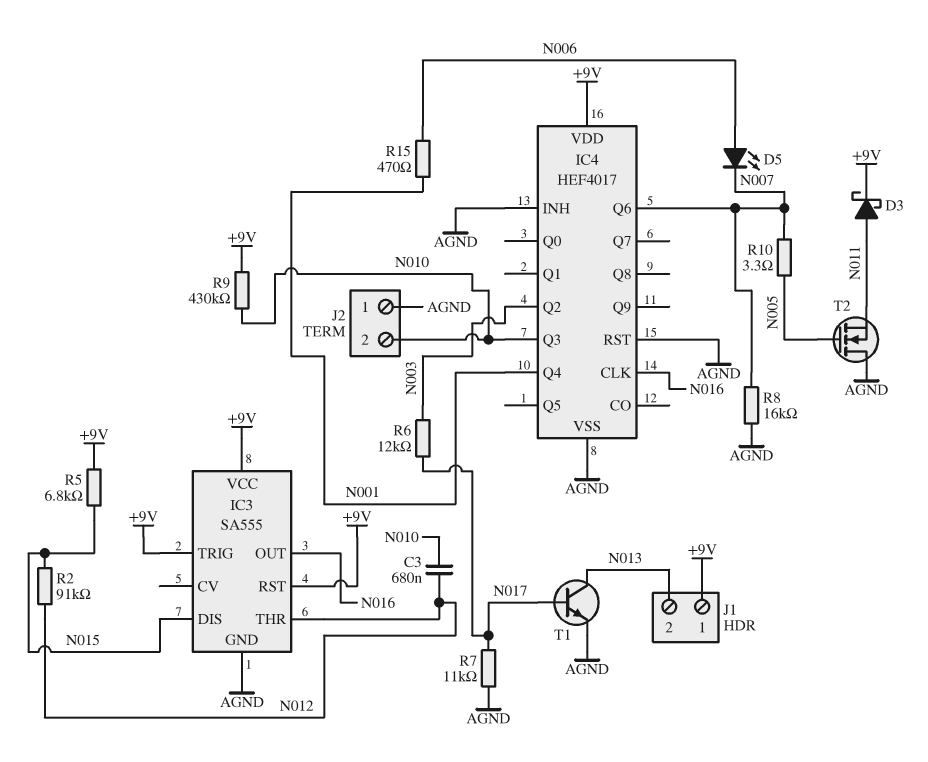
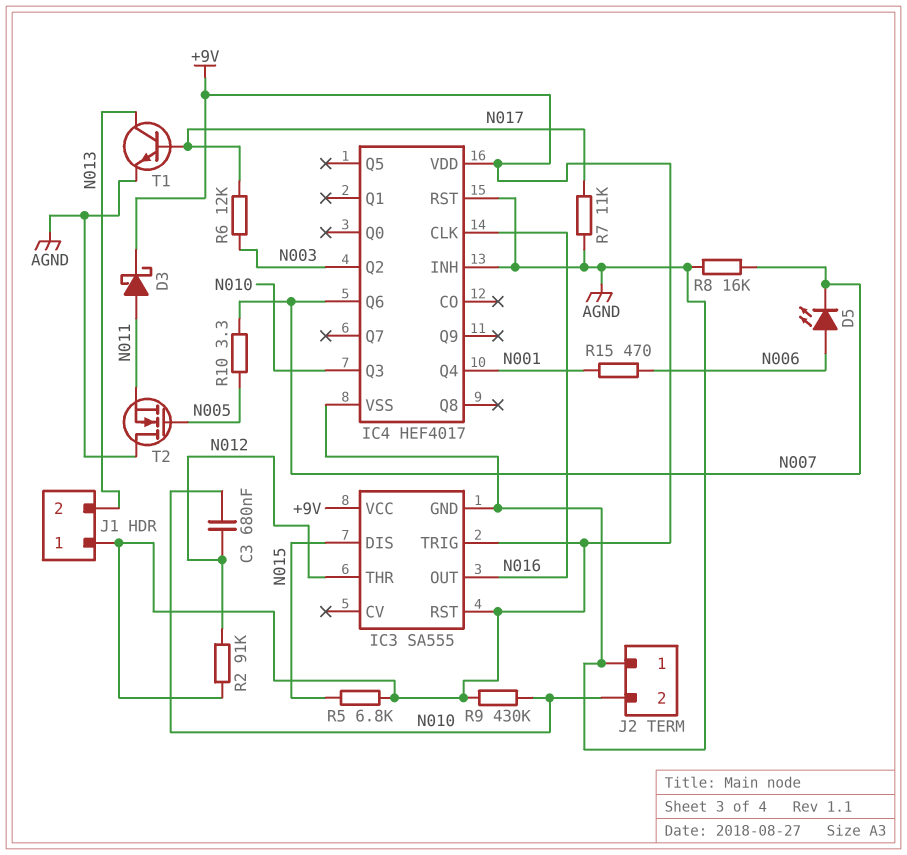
R2: 91k (N012, N015) -> 91k (+9V, N012)

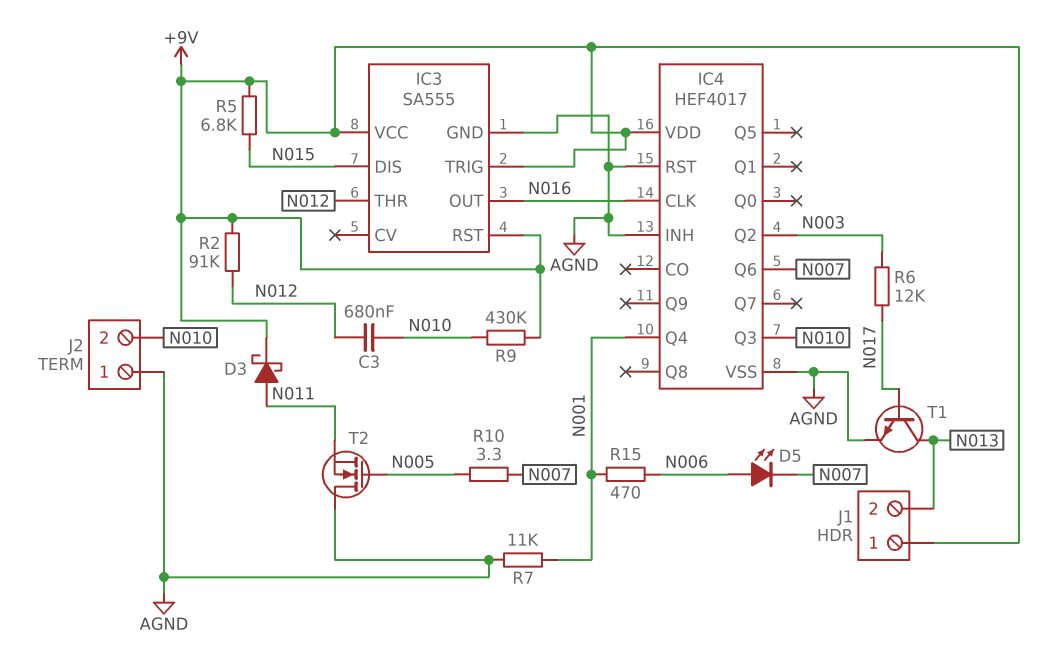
R7: 11k (AGND, N017) -> 11k (AGND, N001)
R8: 16k (AGND, N007) -> none

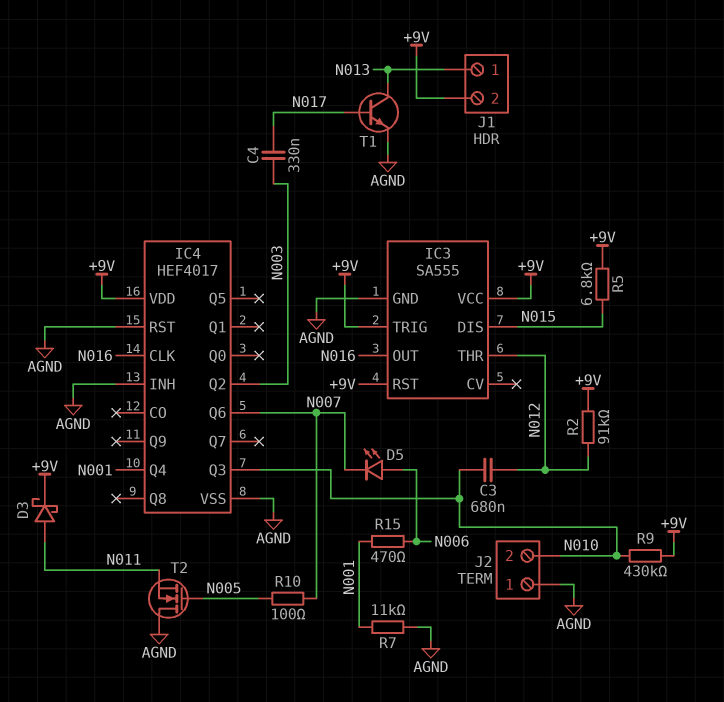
C4: none -> 330nF (N003, N017)
J1 pin 1: +9V -> N013
J1 pin 2: N013 -> +9V
R6: 12k (N003, N017) -> none
R10: 3.3 (N005, N007) -> 100 (N005, N007)

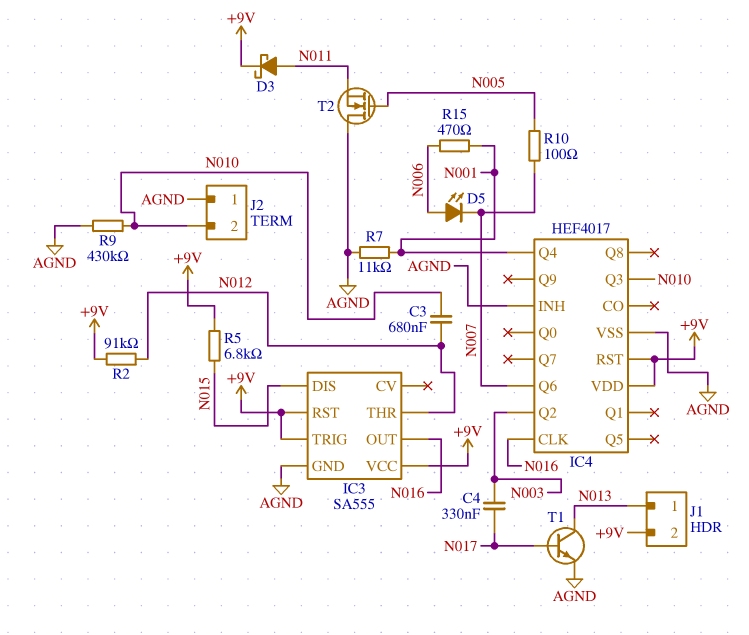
IC4 pin RST: AGND -> +9V
R9: 430k (+9V, N010) -> 430k (AGND, N010)

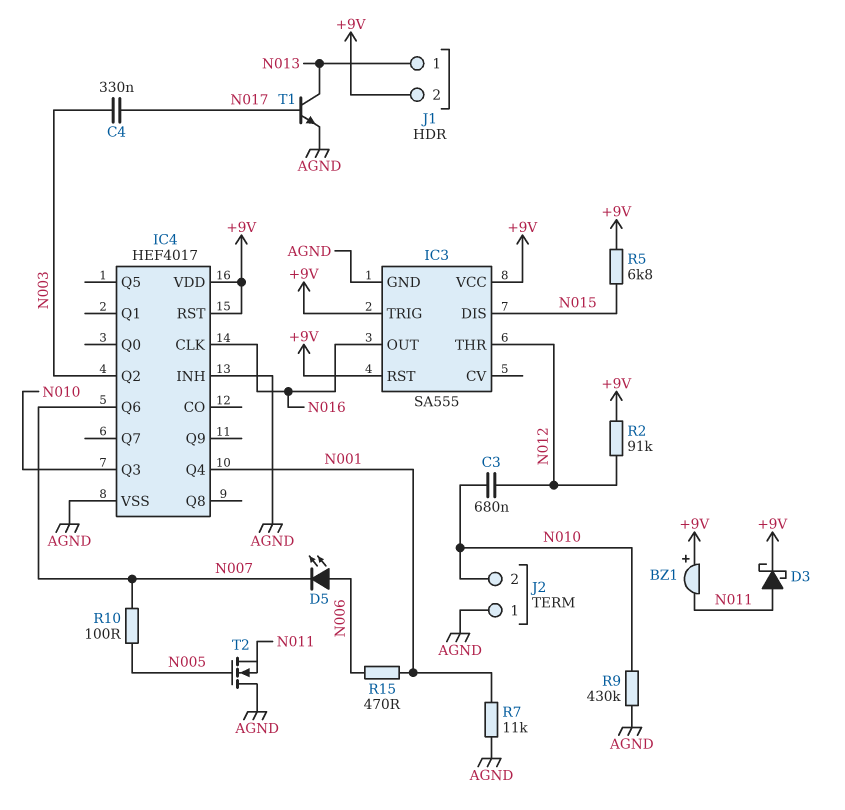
BZ1: none -> buzzer (plus +9V, minus N011)

